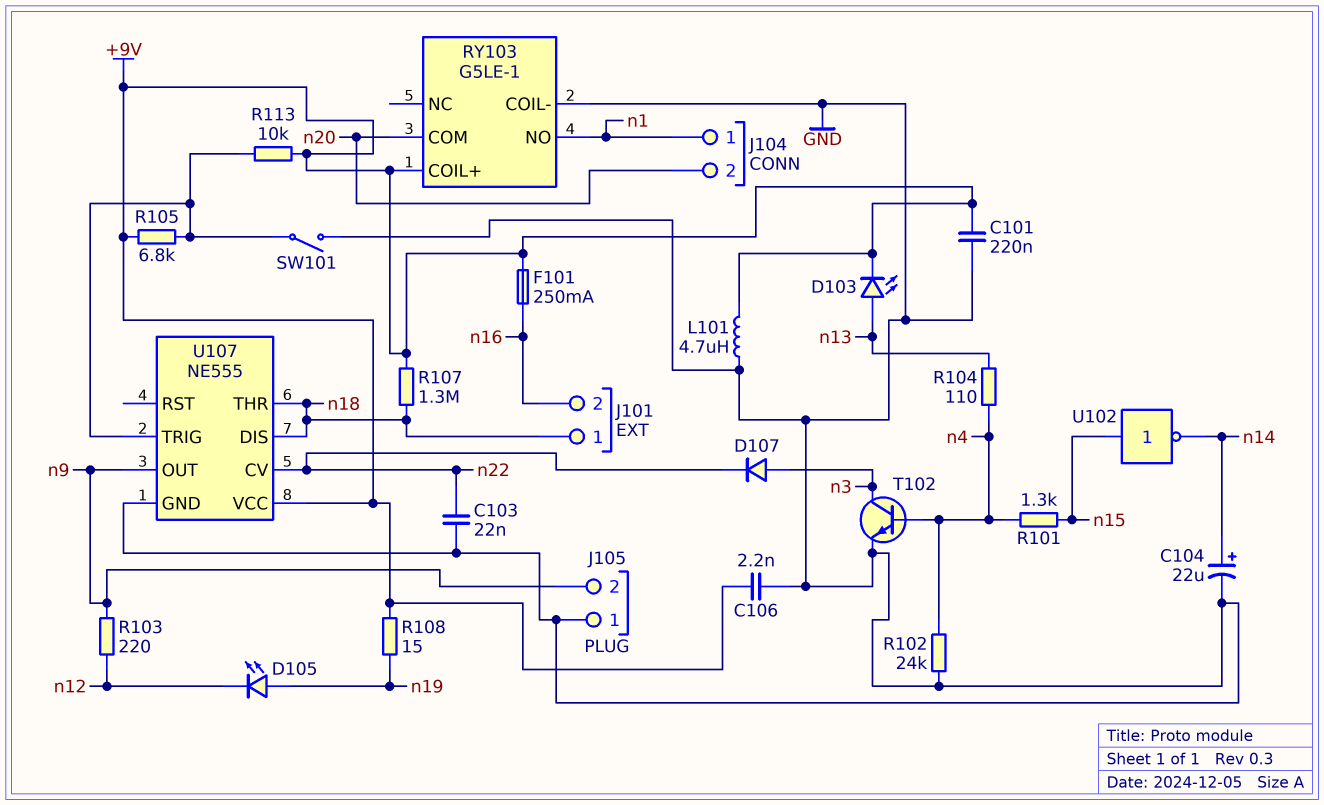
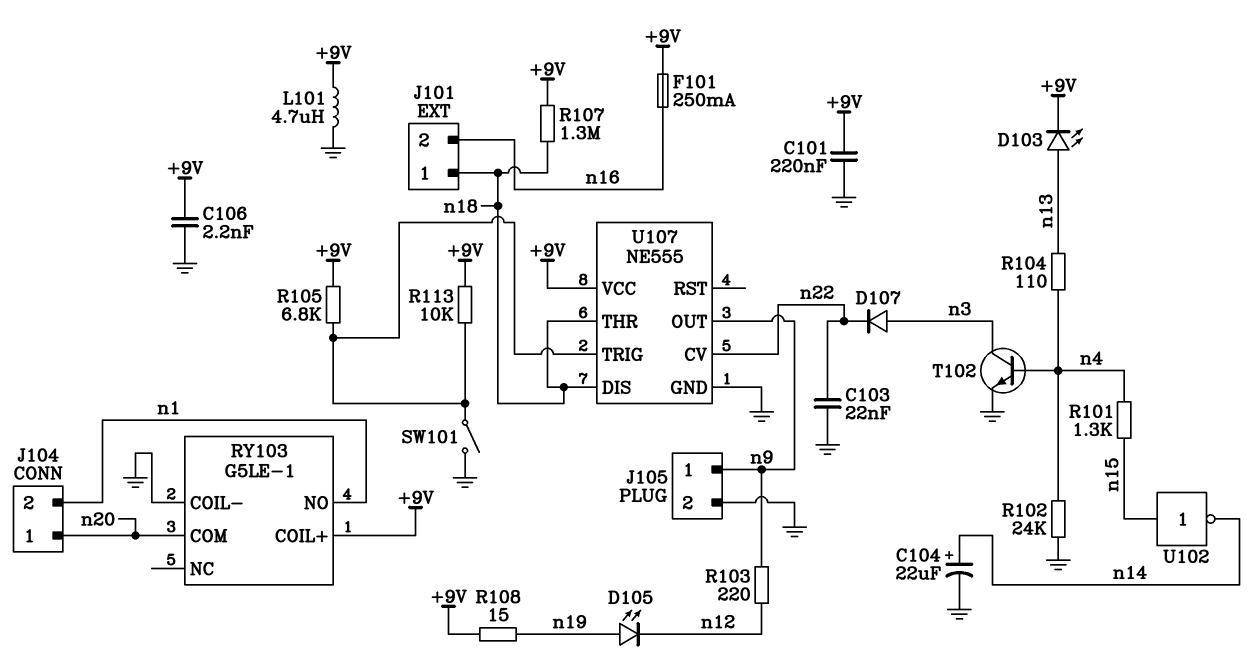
J104 pin 1: n1 -> n20
J104 pin 2: n20 -> n1
J105 pin 1: GND -> n9
J105 pin 2: n9 -> GND

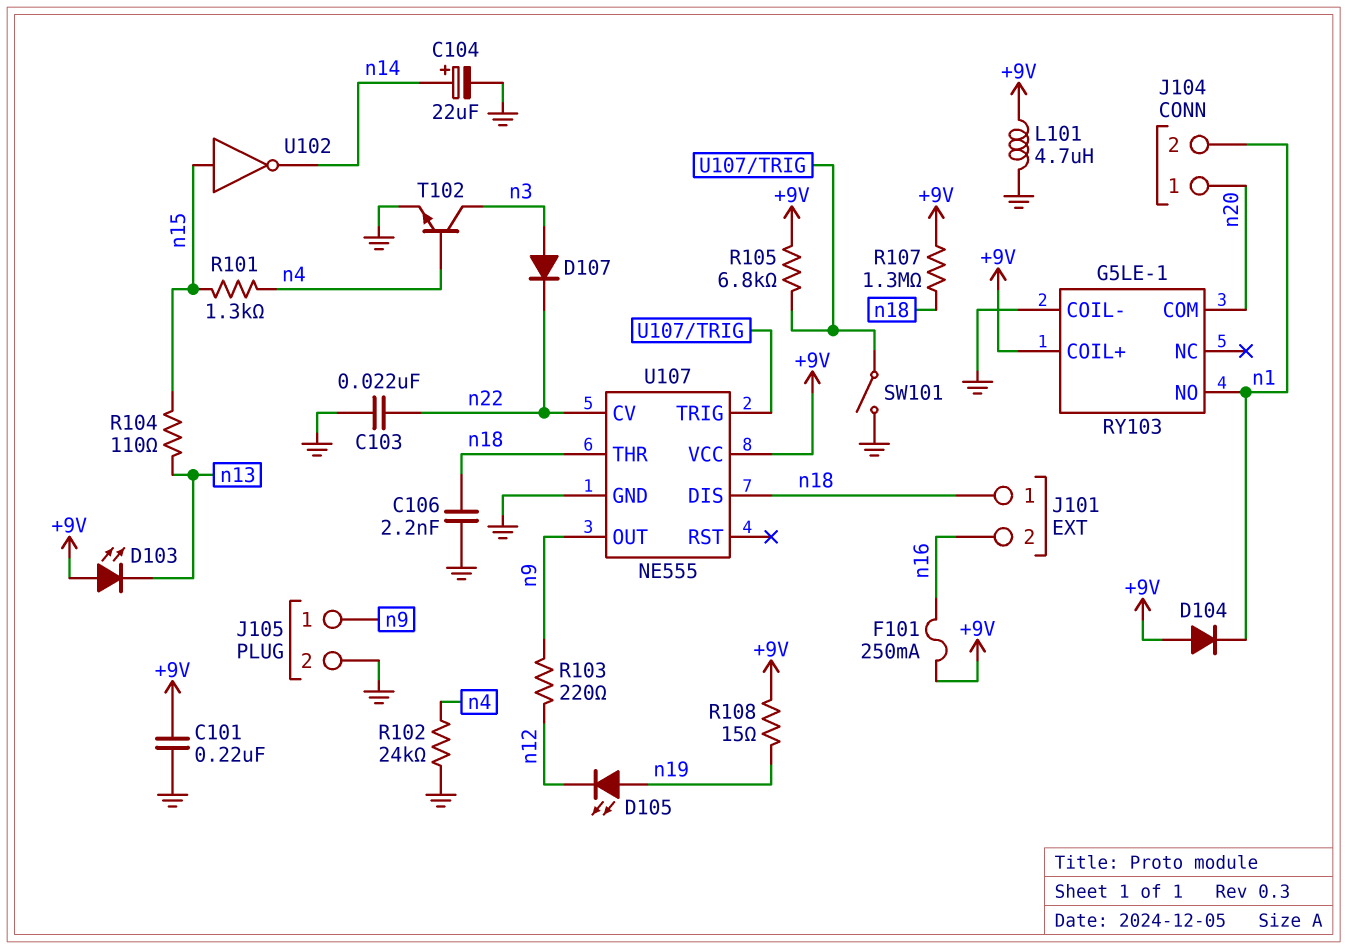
C106: 2.2nF (+9V, GND) -> 2.2nF (GND, n18)
D103: LED (A n13, K +9V) -> LED (A +9V, K n13)
D104: none -> diode (A +9V, K n1)
R104: 110 (n4, n13) -> 110 (n13, n15)
R113: 10k (+9V, U107/TRIG) -> none

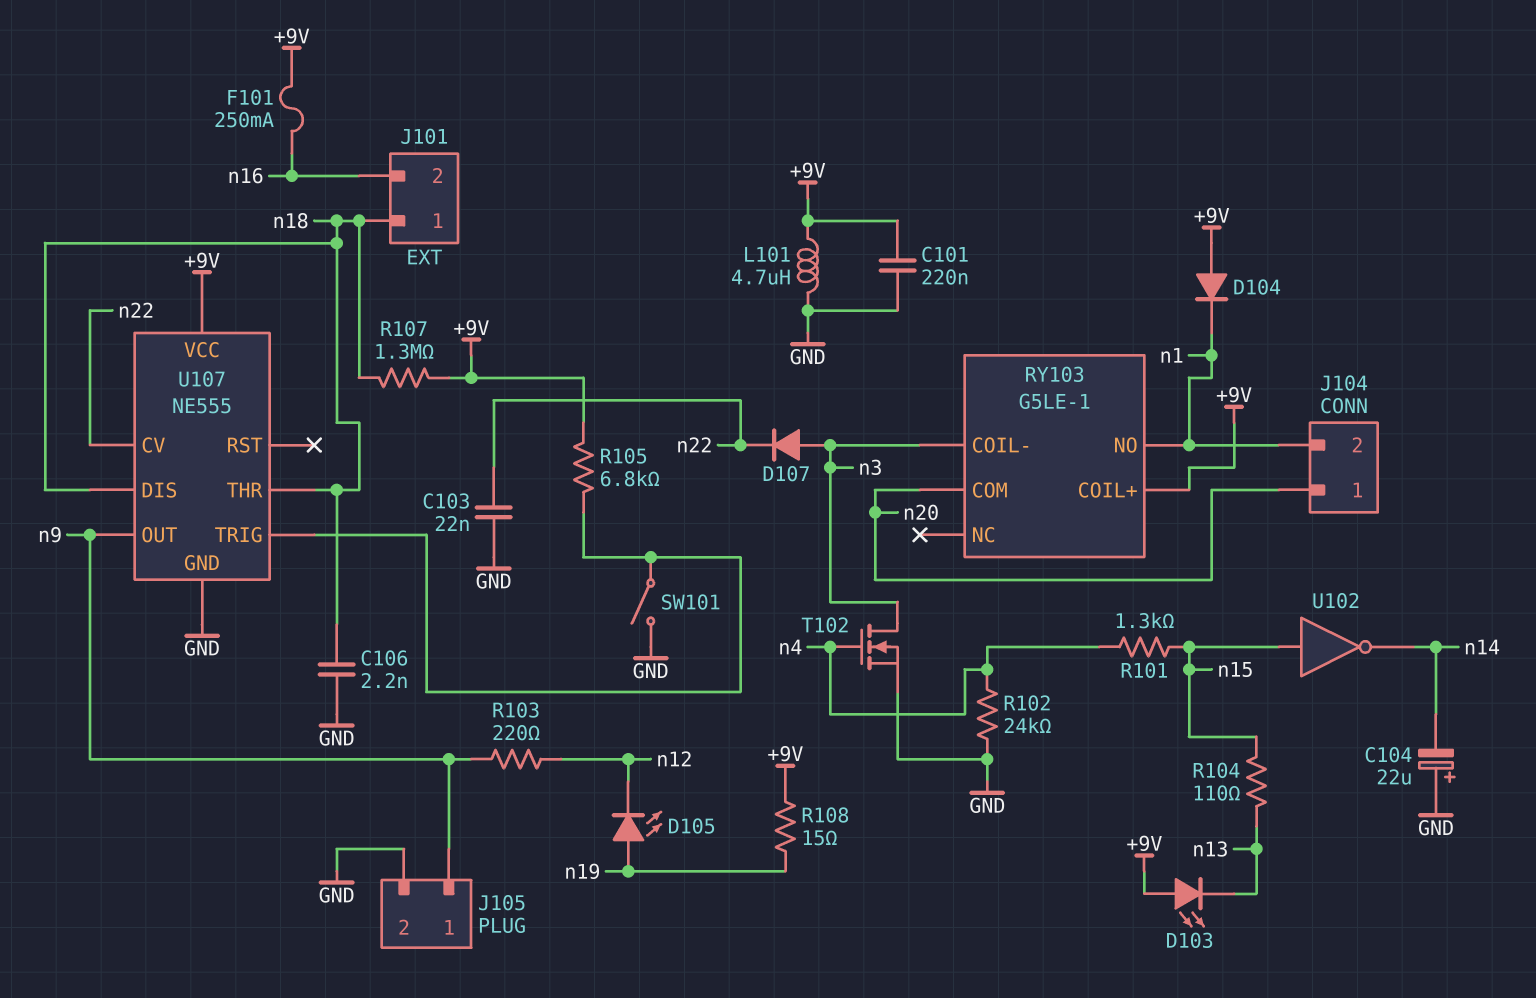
C104: 22uF (plus n14, minus GND) -> 22uF (plus GND, minus n14)
RY103 pin COIL-: GND -> n3
T102: NPN (B n4, C n3, E GND) -> NMOS (G n4, D n3, S GND)

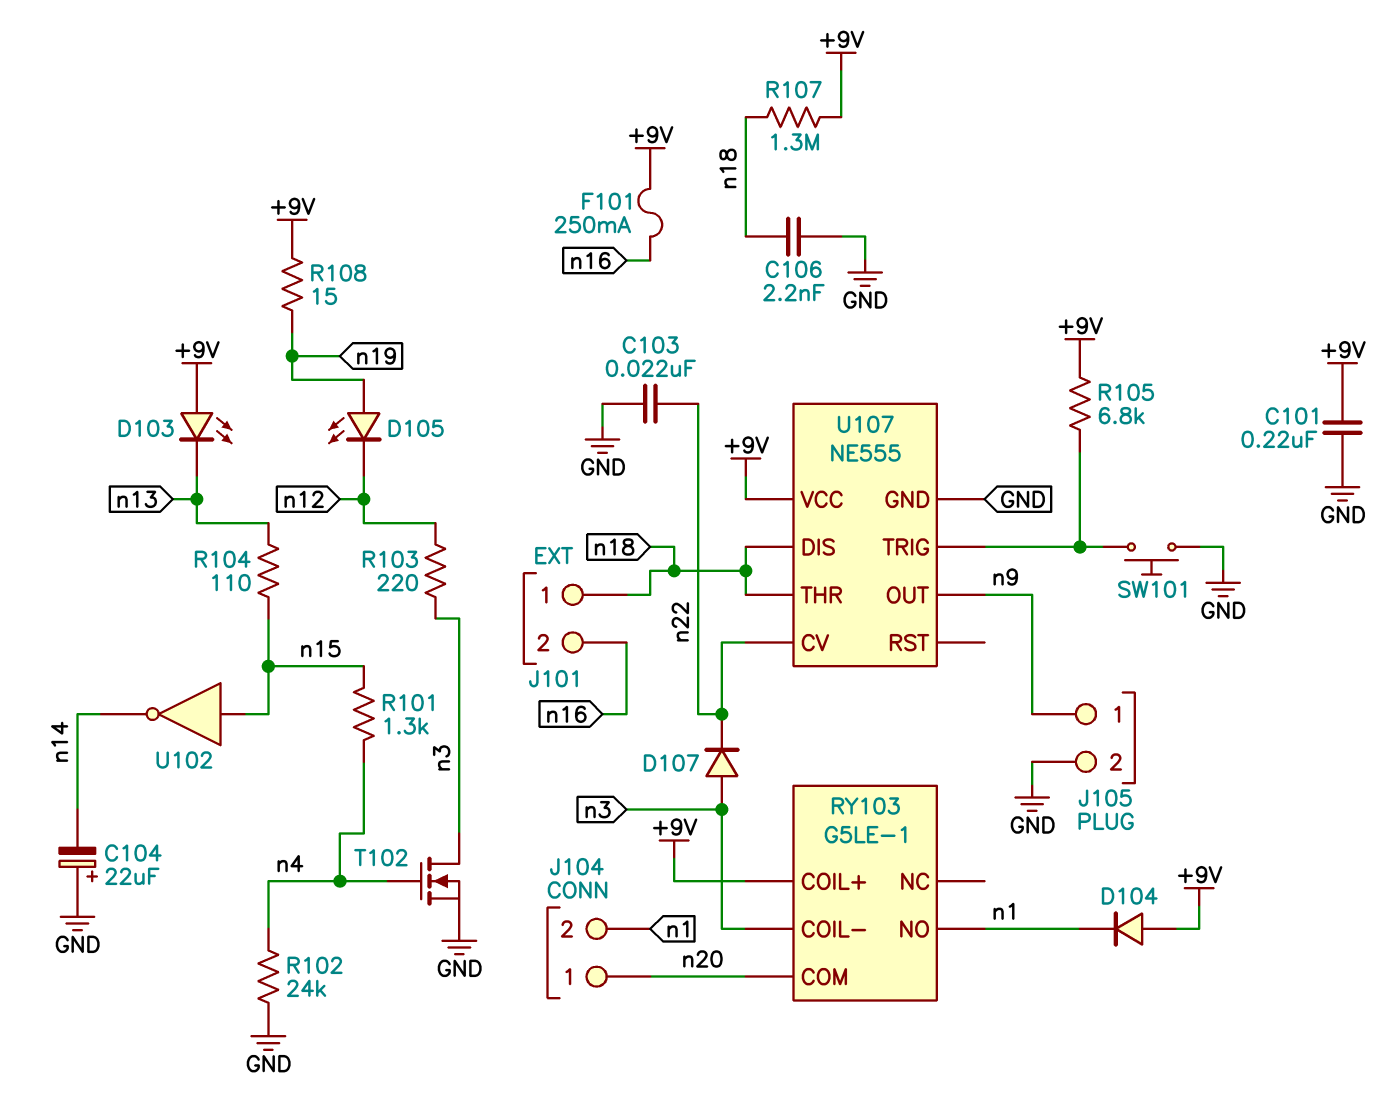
L101: 4.7uH (+9V, GND) -> none
R103: 220 (n9, n12) -> 220 (n3, n12)
SW101: switch (GND, U107/TRIG) -> button (GND, U107/TRIG)

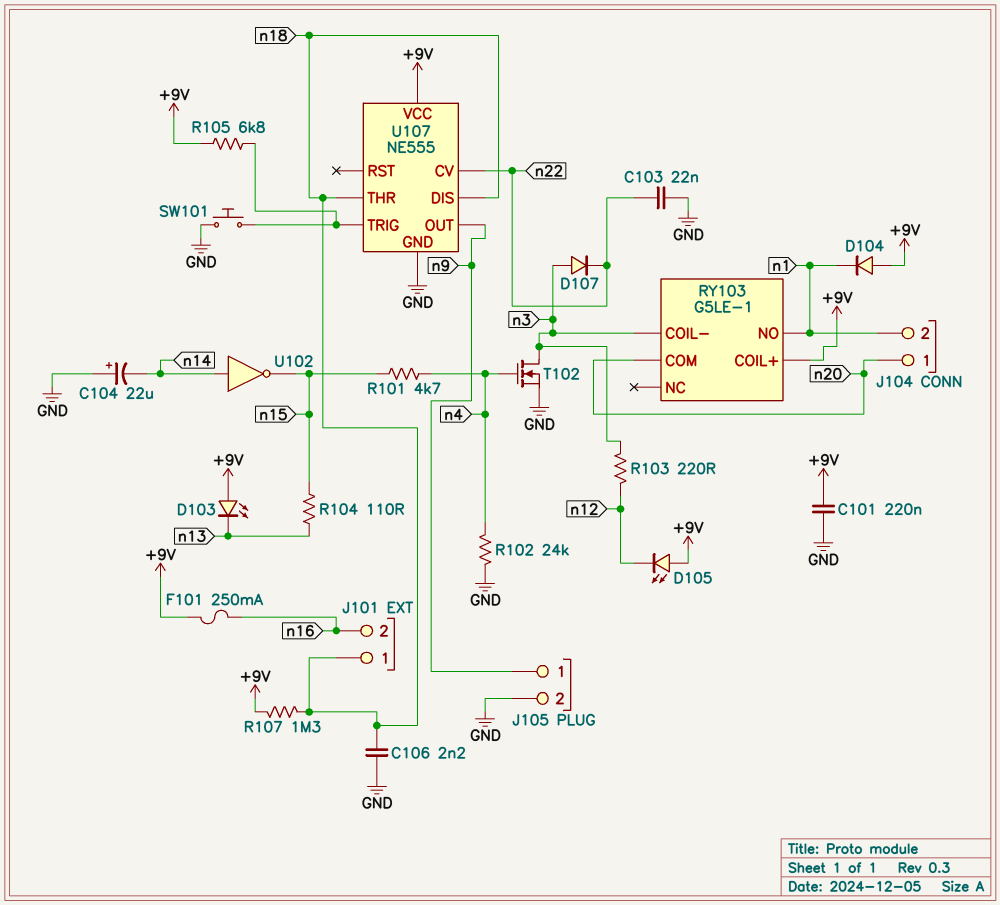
D105: LED (A n19, K n12) -> LED (A +9V, K n12)
R101: 1.3k (n4, n15) -> 4.7k (n4, n15)
R108: 15 (+9V, n19) -> none
U102: NOT (in n15, out n14) -> NOT (in n14, out n15)

